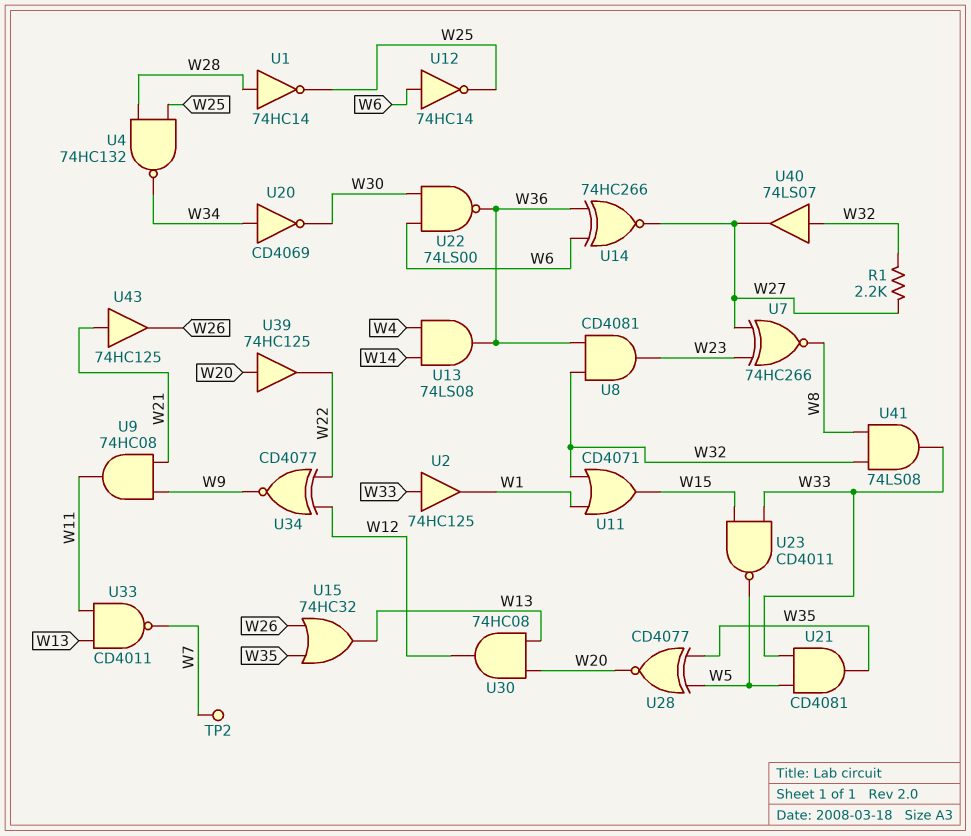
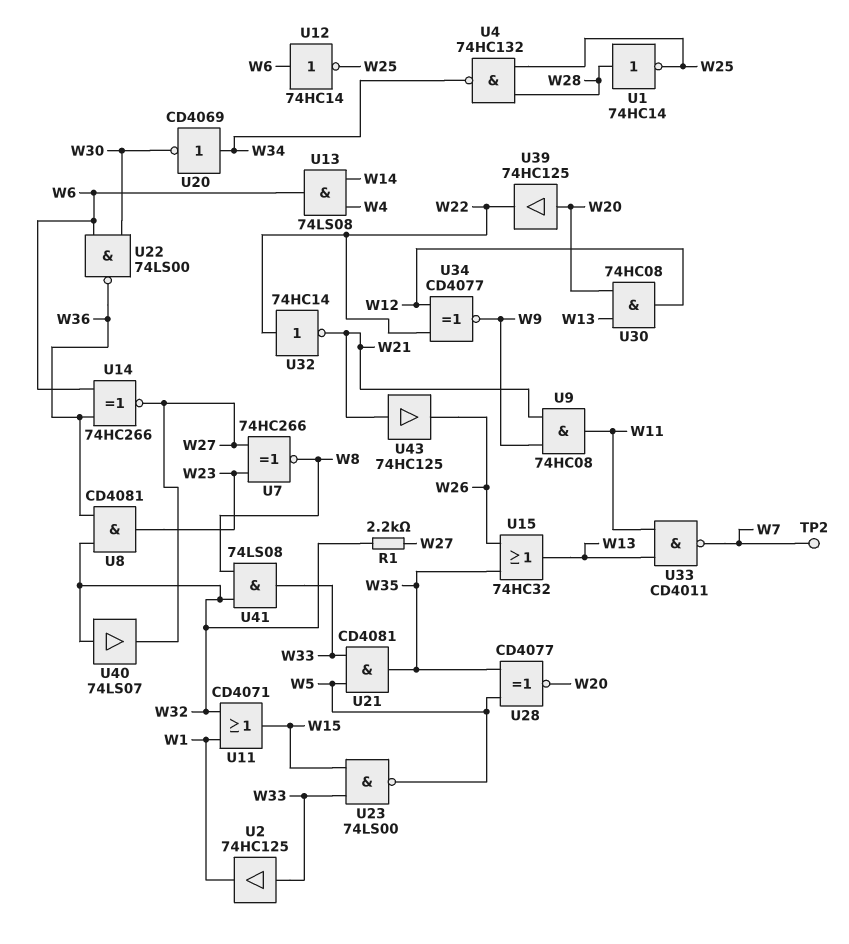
U13: AND 74LS08 (in W4, in W14, out W36) -> AND 74LS08 (in W4, in W14, out W6)
U23: NAND CD4011 (in W15, in W33, out W5) -> NAND 74LS00 (in W15, in W33, out W5)
U32: none -> NOT 74HC14 (in W22, out W21)

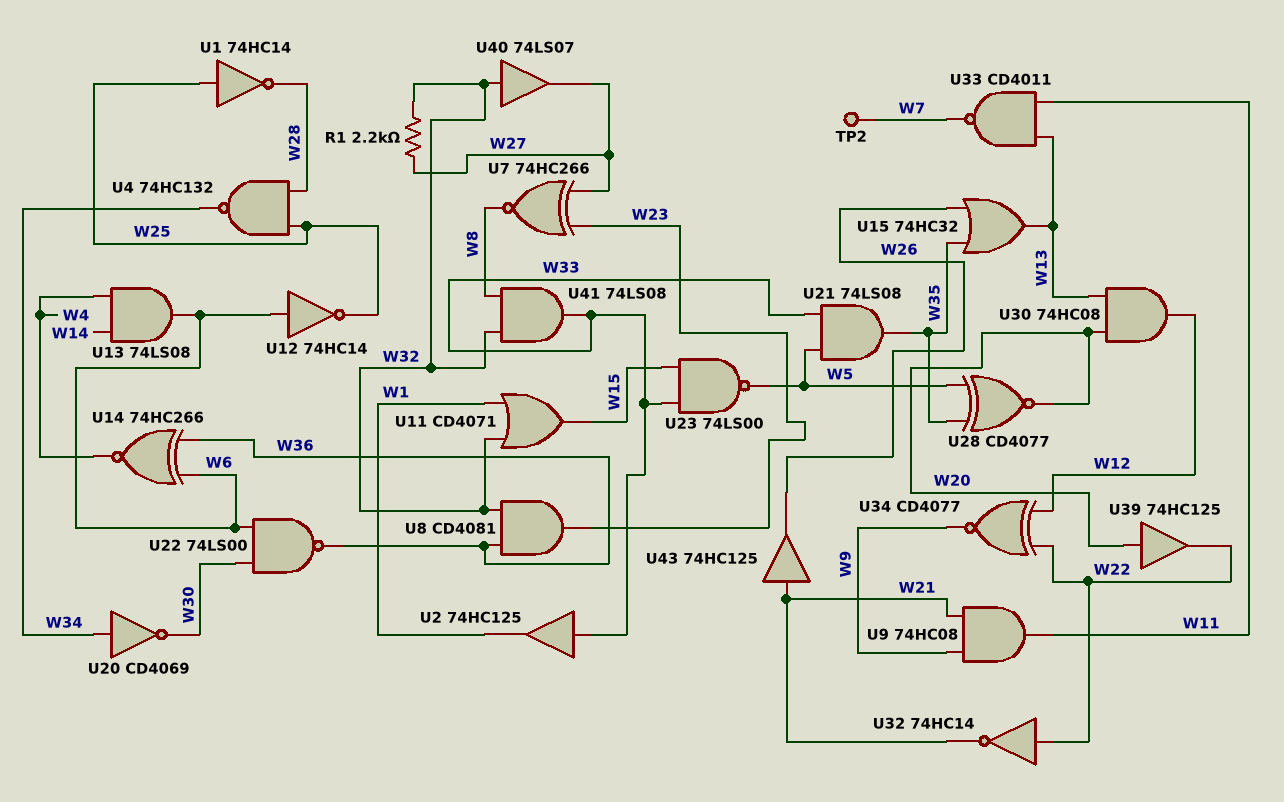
U1: NOT 74HC14 (in W28, out W25) -> NOT 74HC14 (in W25, out W28)
U14: XNOR 74HC266 (in W6, in W36, out W27) -> XNOR 74HC266 (in W6, in W36, out W4)
U21: AND CD4081 (in W5, in W33, out W35) -> AND 74LS08 (in W5, in W33, out W35)

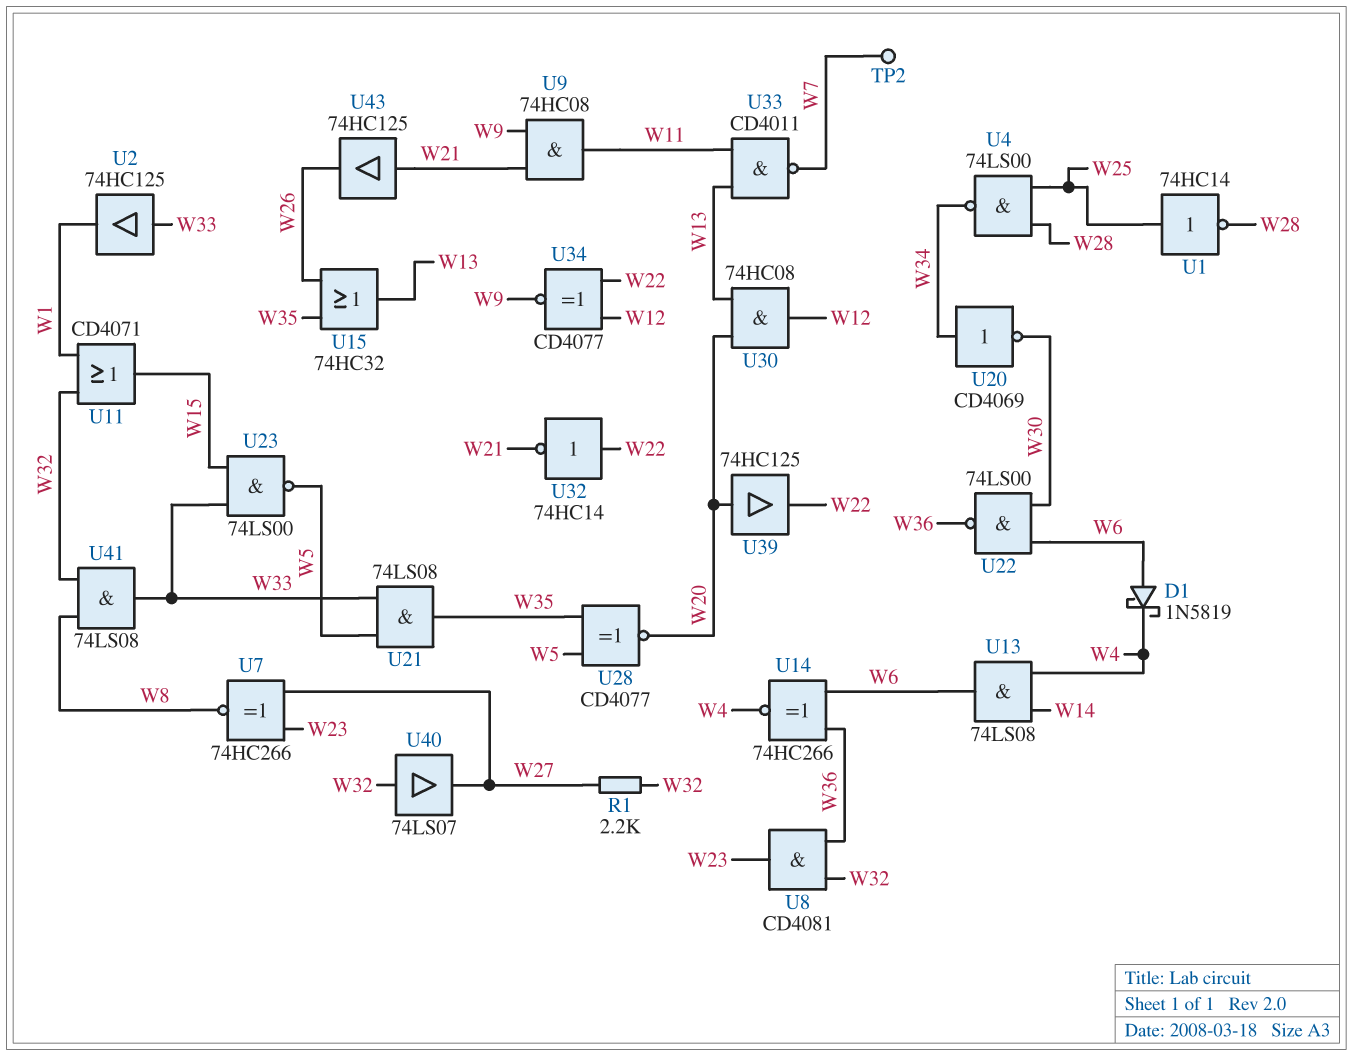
D1: none -> schottky 1N5819 (A W6, K W4)
U4: NAND 74HC132 (in W25, in W28, out W34) -> NAND 74LS00 (in W25, in W28, out W34)
U12: NOT 74HC14 (in W6, out W25) -> none

